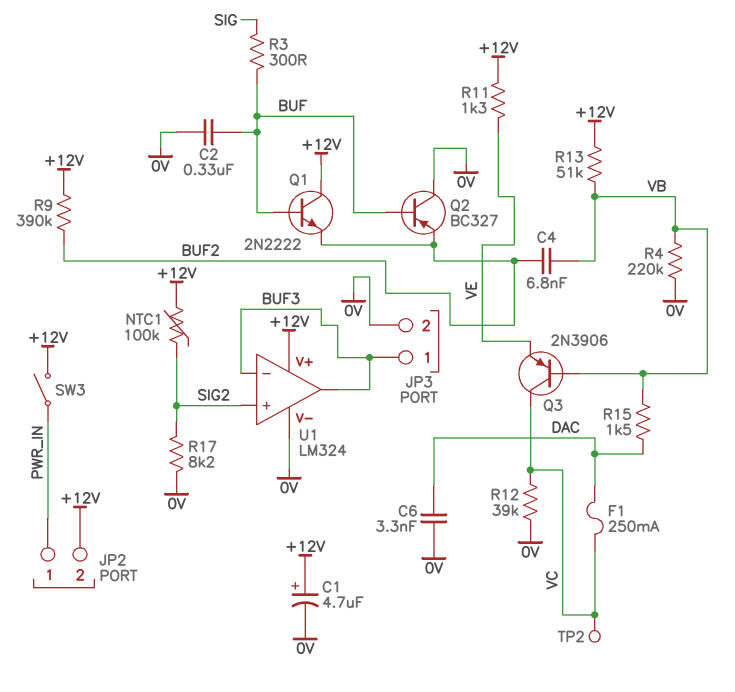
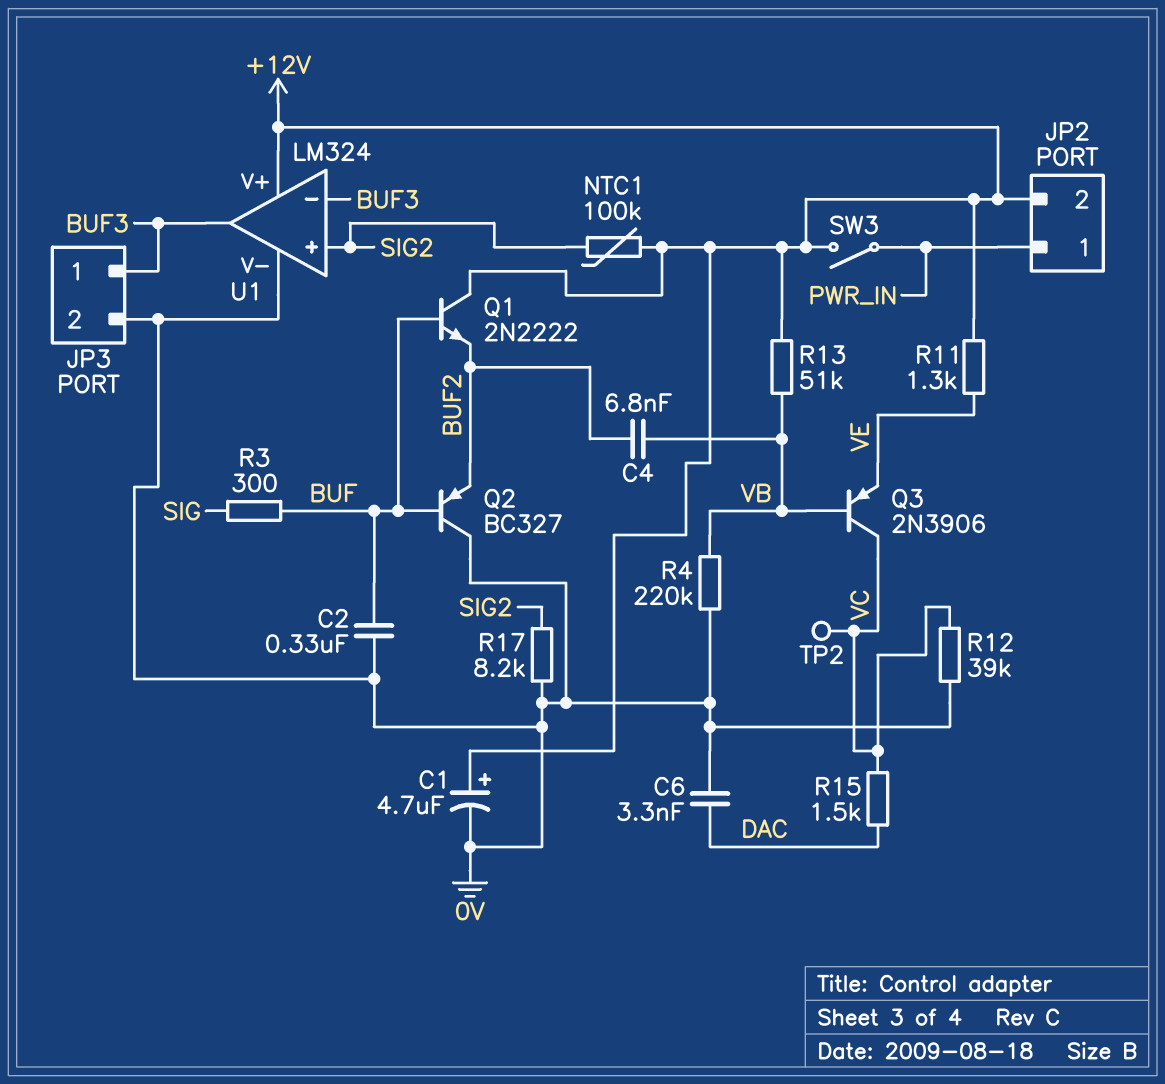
F1: 250mA (DAC, VC) -> none
R9: 390k (+12V, BUF2) -> none
R15: 1.5k (DAC, VB) -> 1.5k (DAC, VC)

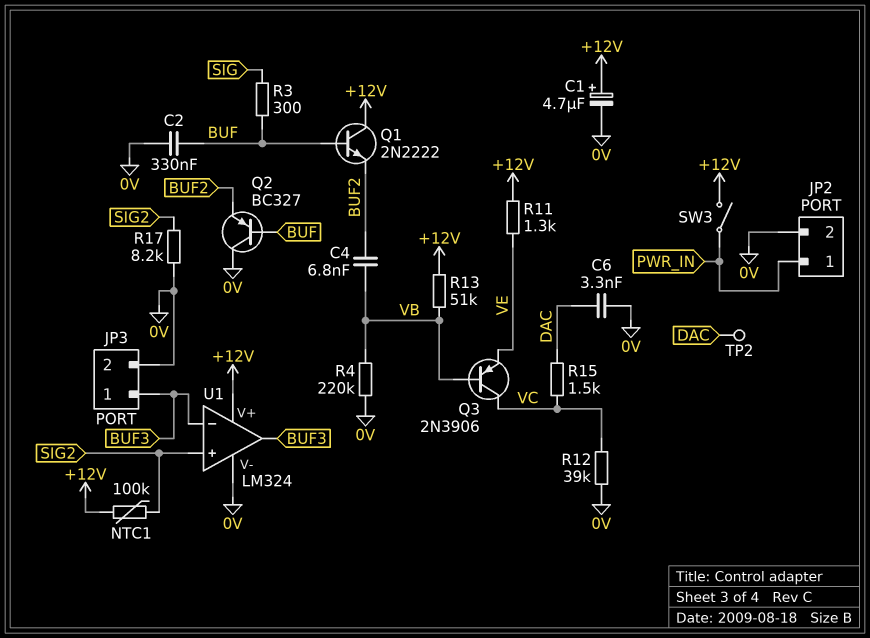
JP2 pin 2: +12V -> 0V
TP2: test point (VC) -> test point (DAC)

